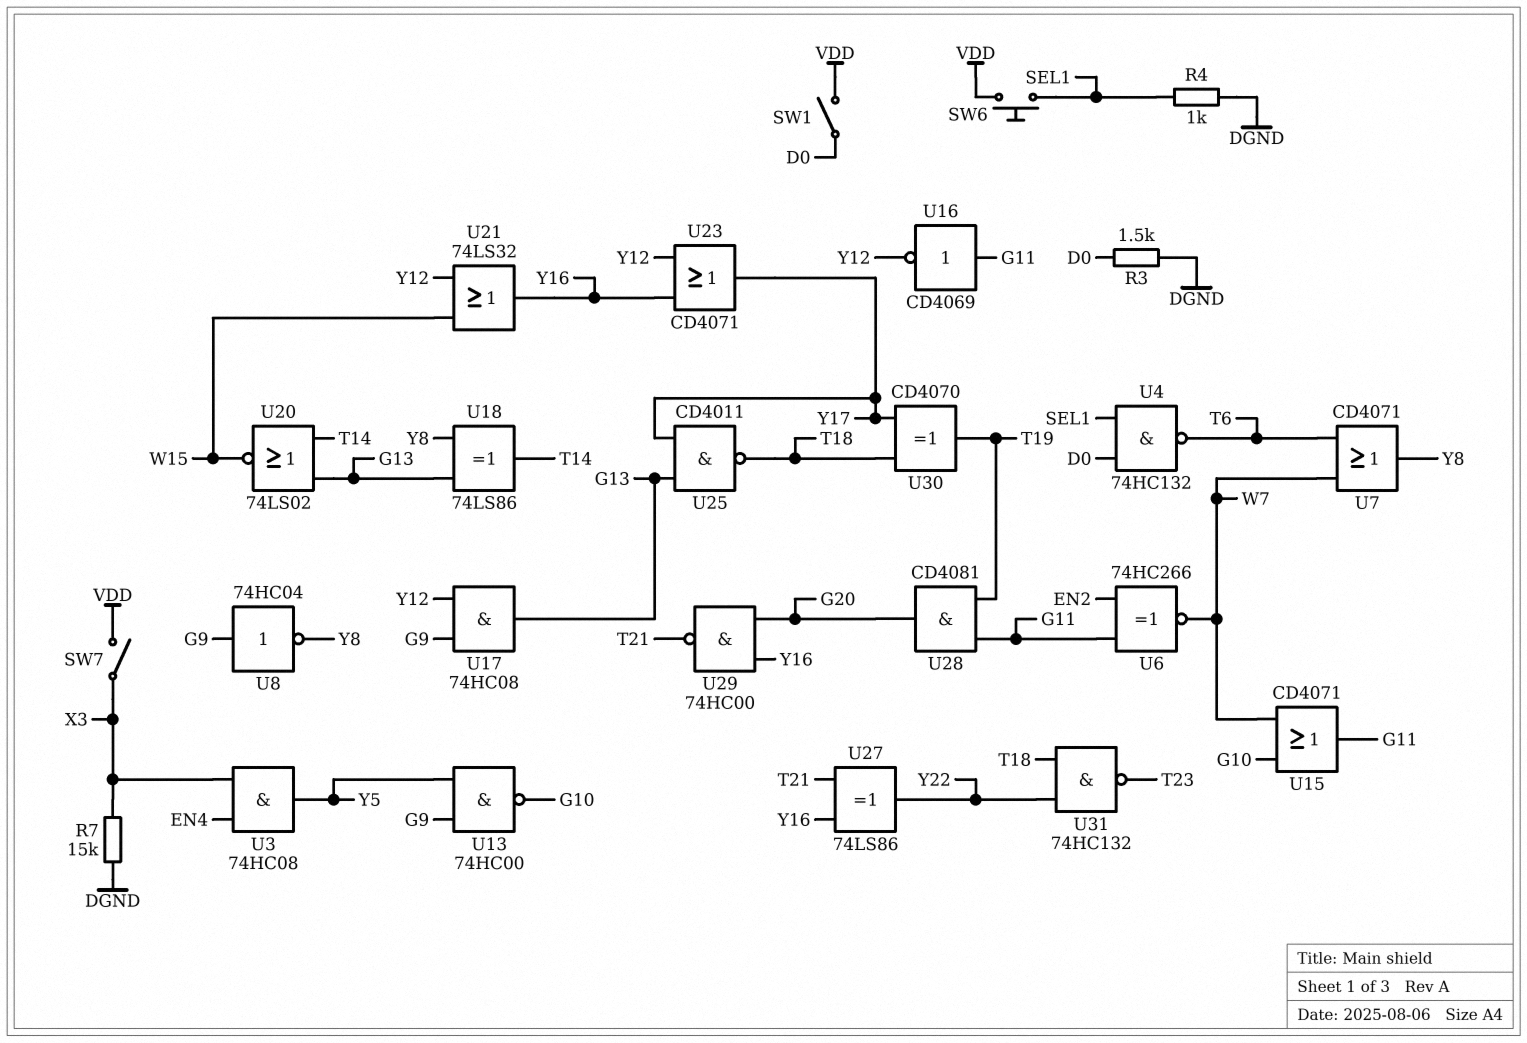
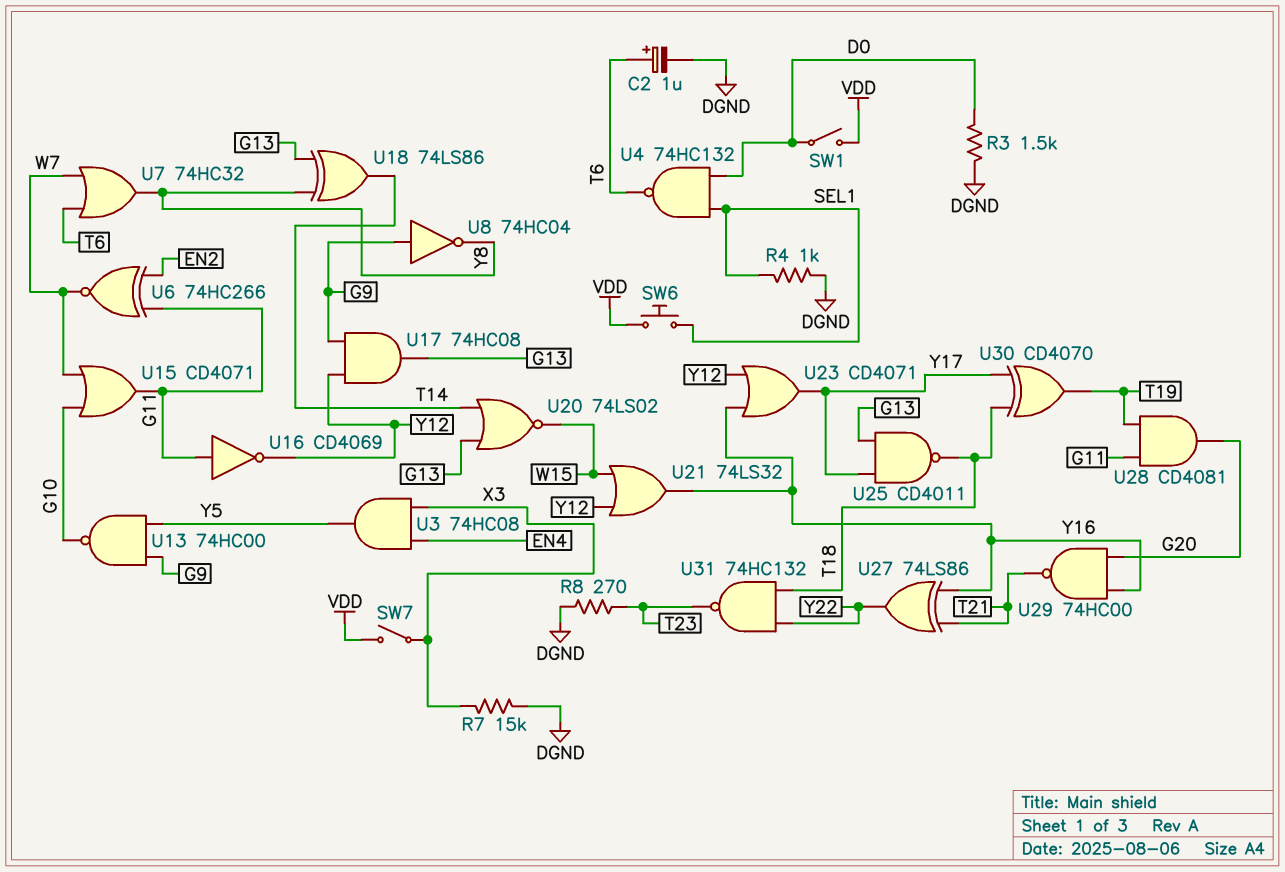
C2: none -> 1uF (plus T6, minus DGND)
R8: none -> 270 (DGND, T23)
U7: OR CD4071 (in T6, in W7, out Y8) -> OR 74HC32 (in T6, in W7, out Y8)

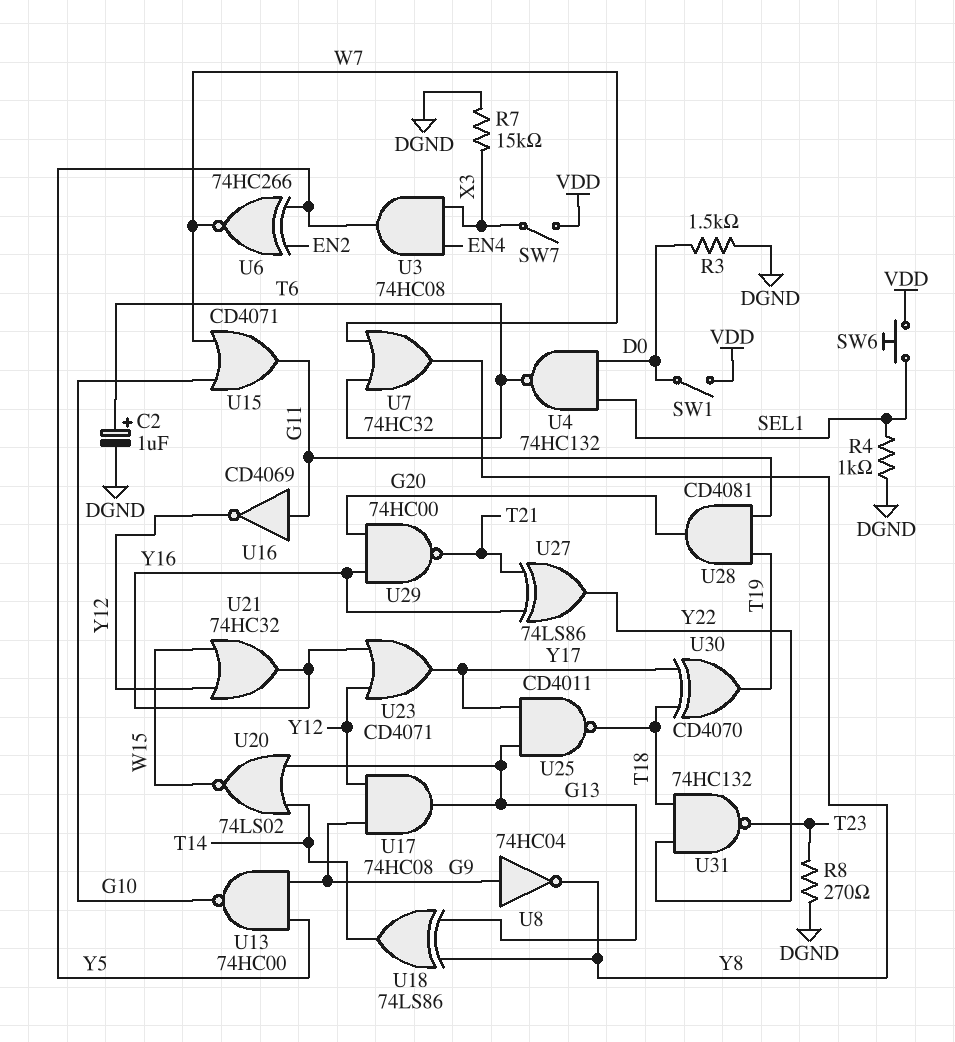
U6: XNOR 74HC266 (in EN2, in G11, out W7) -> XNOR 74HC266 (in EN2, in Y5, out W7)
U21: OR 74LS32 (in W15, in Y12, out Y16) -> OR 74HC32 (in W15, in Y12, out Y16)

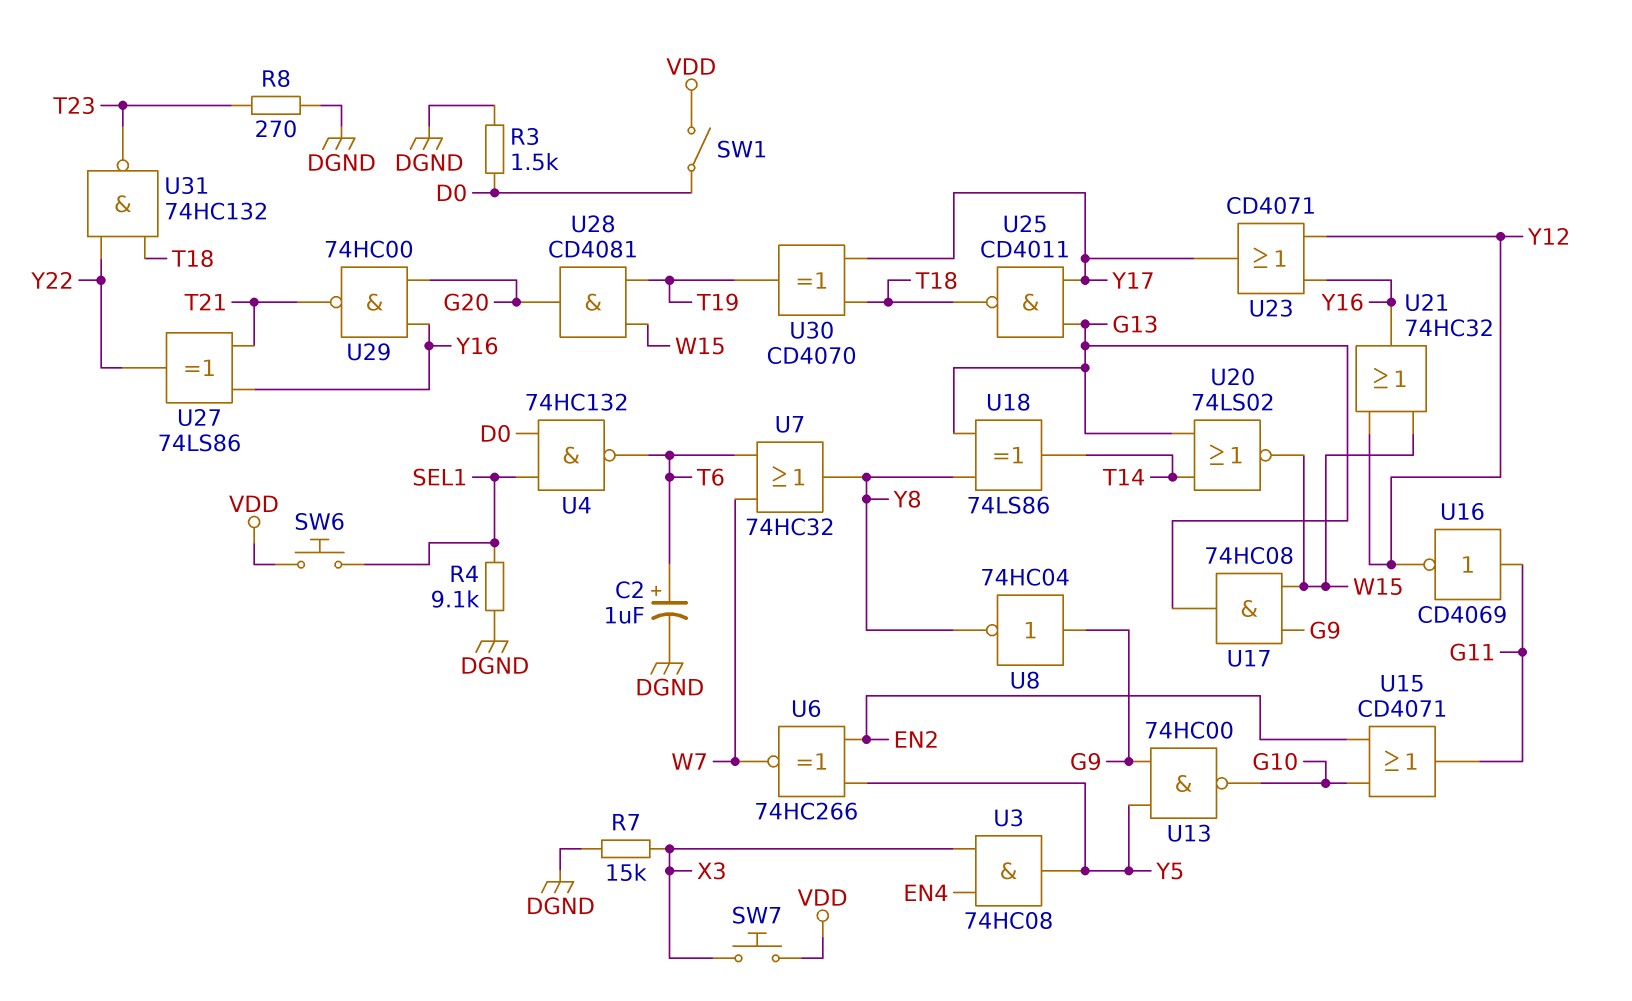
R4: 1k (DGND, SEL1) -> 9.1k (DGND, SEL1)
SW7: switch (VDD, X3) -> button (VDD, X3)
U15: OR CD4071 (in G10, in W7, out G11) -> OR CD4071 (in EN2, in G10, out G11)
U17: AND 74HC08 (in G9, in Y12, out G13) -> AND 74HC08 (in G9, in W15, out G13)
U28: AND CD4081 (in G11, in T19, out G20) -> AND CD4081 (in T19, in W15, out G20)

